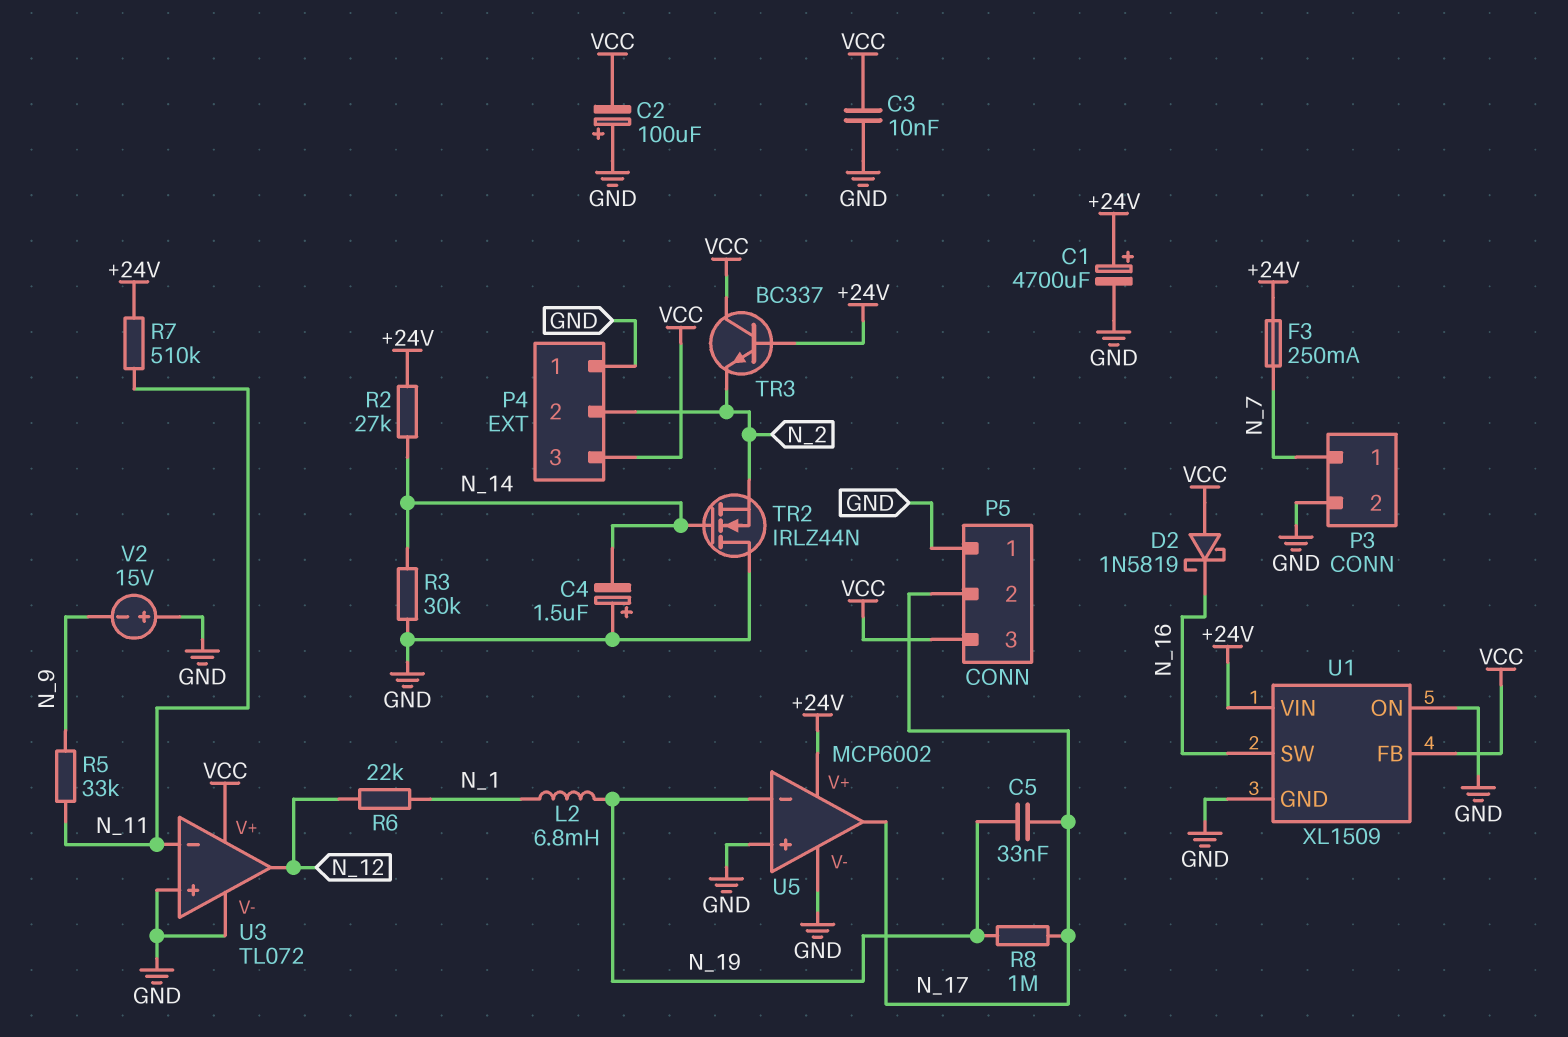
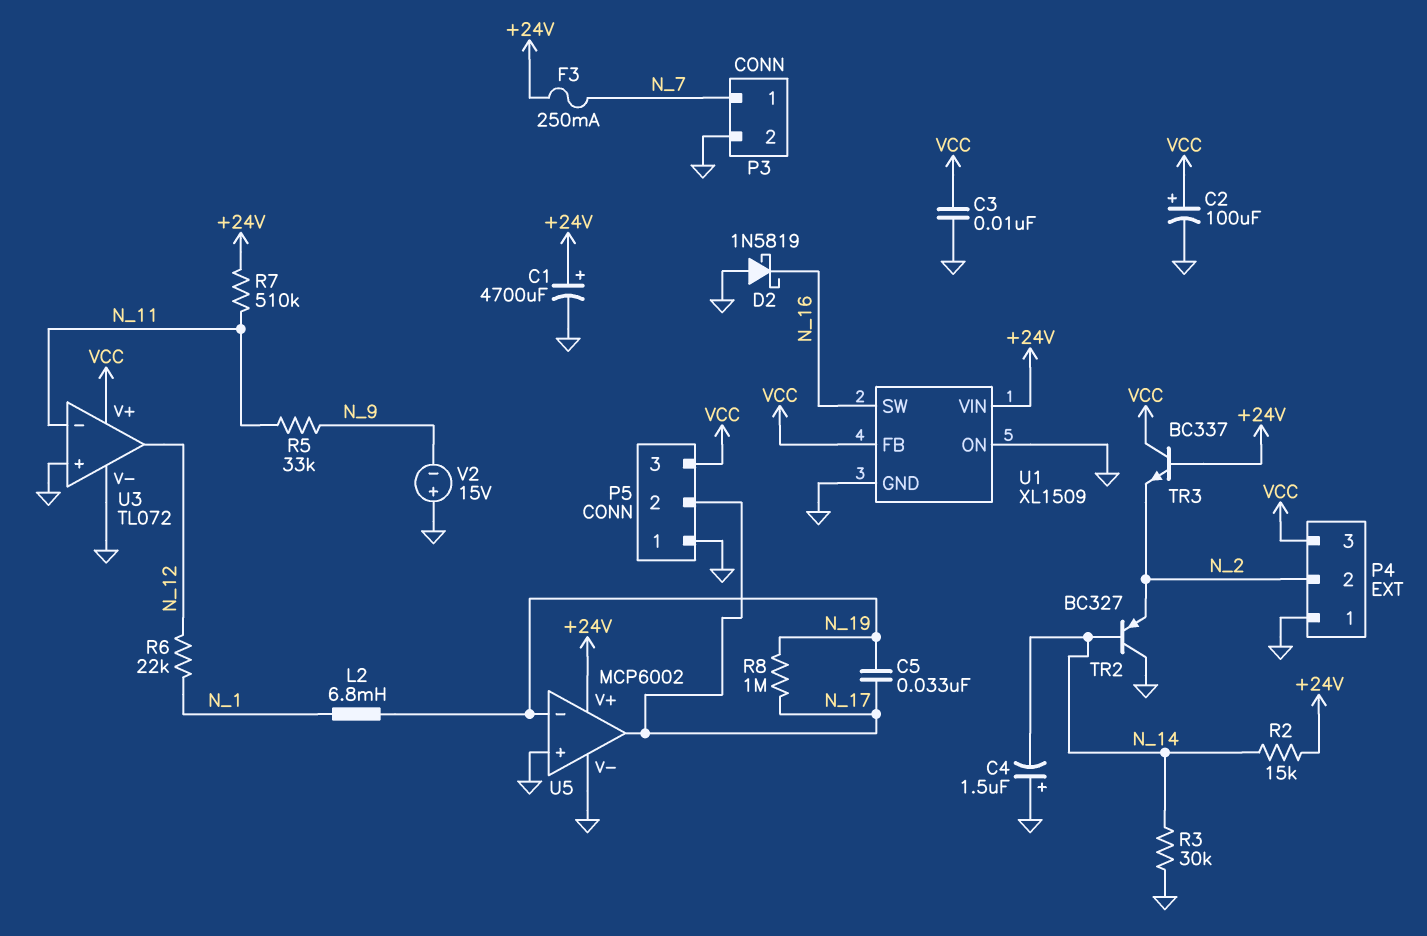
C2: 100uF (plus GND, minus VCC) -> 100uF (plus VCC, minus GND)
D2: schottky 1N5819 (A VCC, K N_16) -> schottky 1N5819 (A GND, K N_16)
R2: 27k (+24V, N_14) -> 15k (+24V, N_14)
TR2: NMOS IRLZ44N (G N_14, D GND, S N_2) -> PNP BC327 (B N_14, C GND, E N_2)

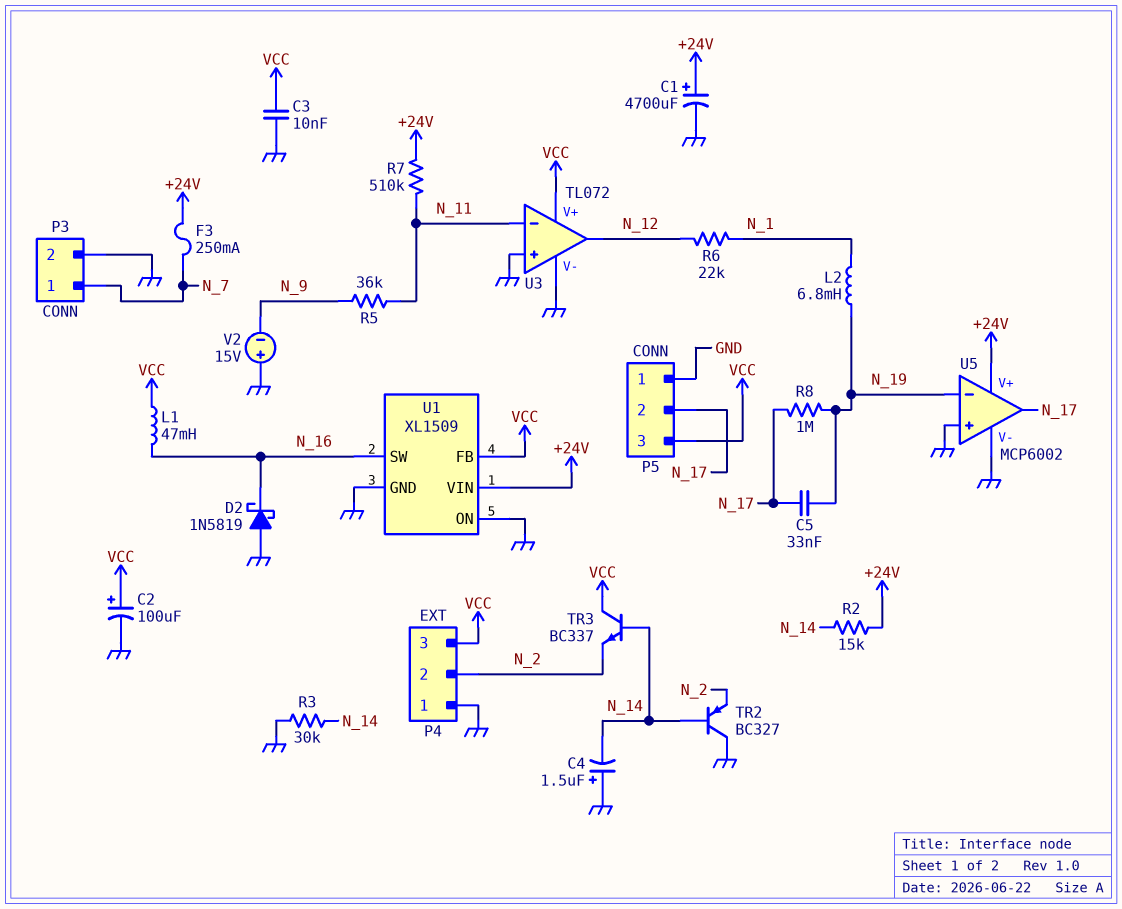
L1: none -> 47mH (N_16, VCC)
R5: 33k (N_9, N_11) -> 36k (N_9, N_11)
TR3: NPN BC337 (B +24V, C VCC, E N_2) -> NPN BC337 (B N_14, C VCC, E N_2)

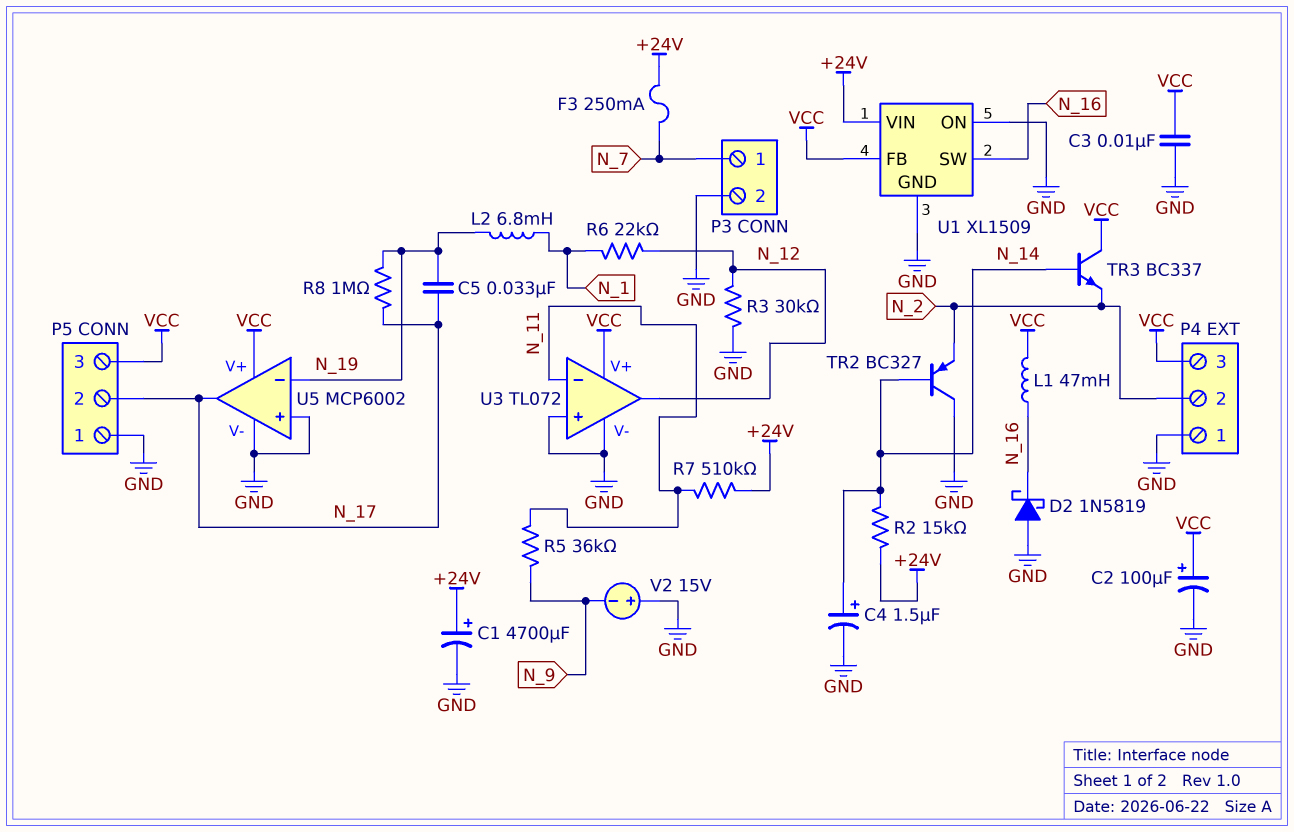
C4: 1.5uF (plus GND, minus N_14) -> 1.5uF (plus N_14, minus GND)
R3: 30k (GND, N_14) -> 30k (GND, N_12)
U5 pin V+: +24V -> VCC

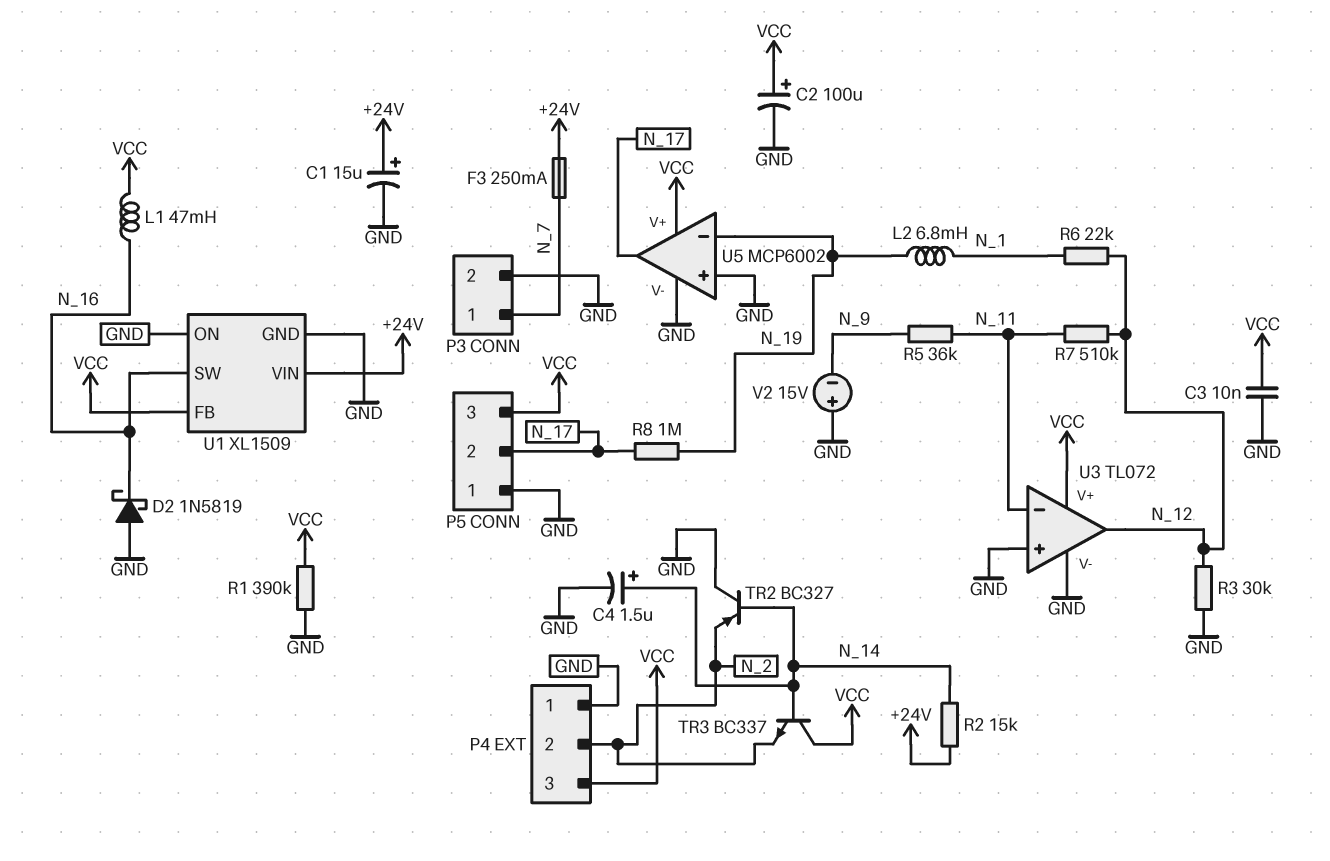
C1: 4700uF (plus +24V, minus GND) -> 15uF (plus +24V, minus GND)
C5: 33nF (N_17, N_19) -> none
R1: none -> 390k (GND, VCC)
R7: 510k (+24V, N_11) -> 510k (N_11, N_12)

